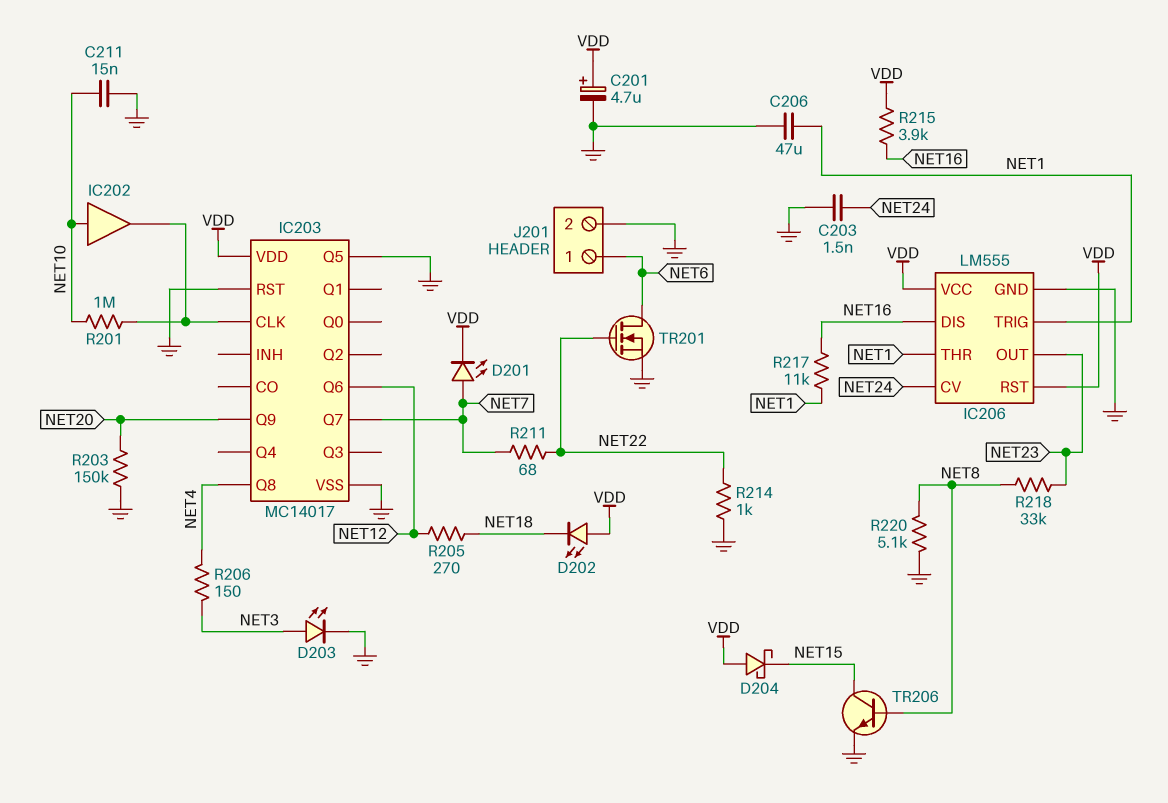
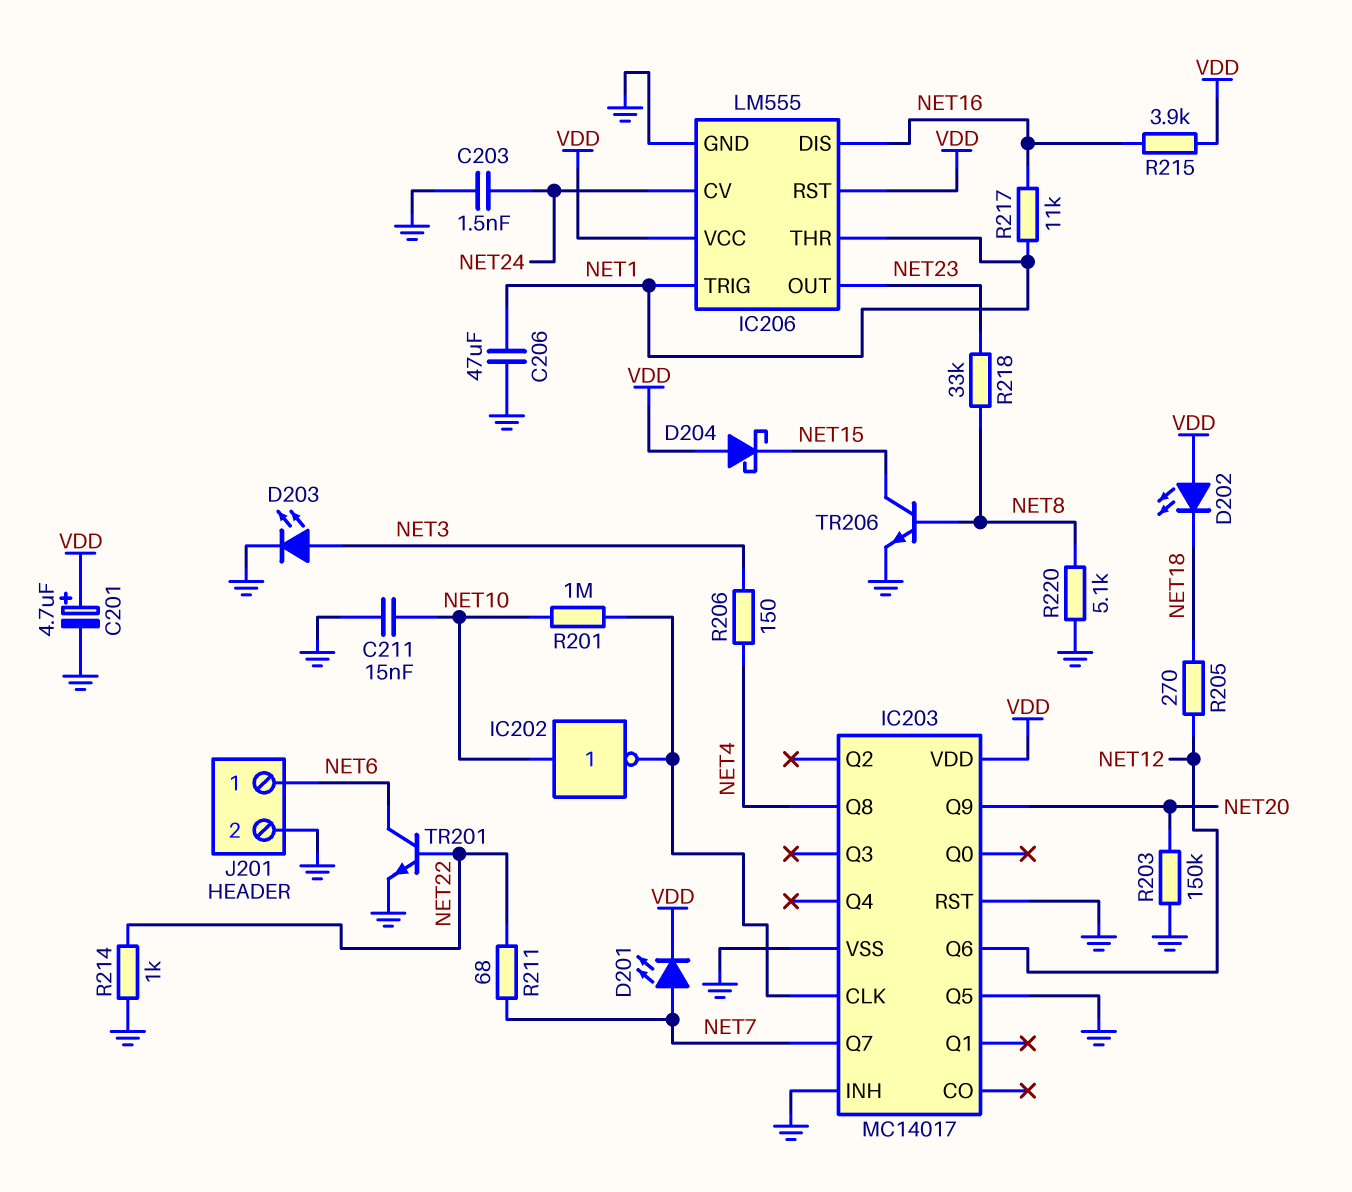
IC202: buffer (in NET10, out IC203/CLK) -> NOT (in NET10, out IC203/CLK)
IC203 pin INH: none -> GND
TR201: NMOS (G NET22, D NET6, S GND) -> NPN (B NET22, C NET6, E GND)

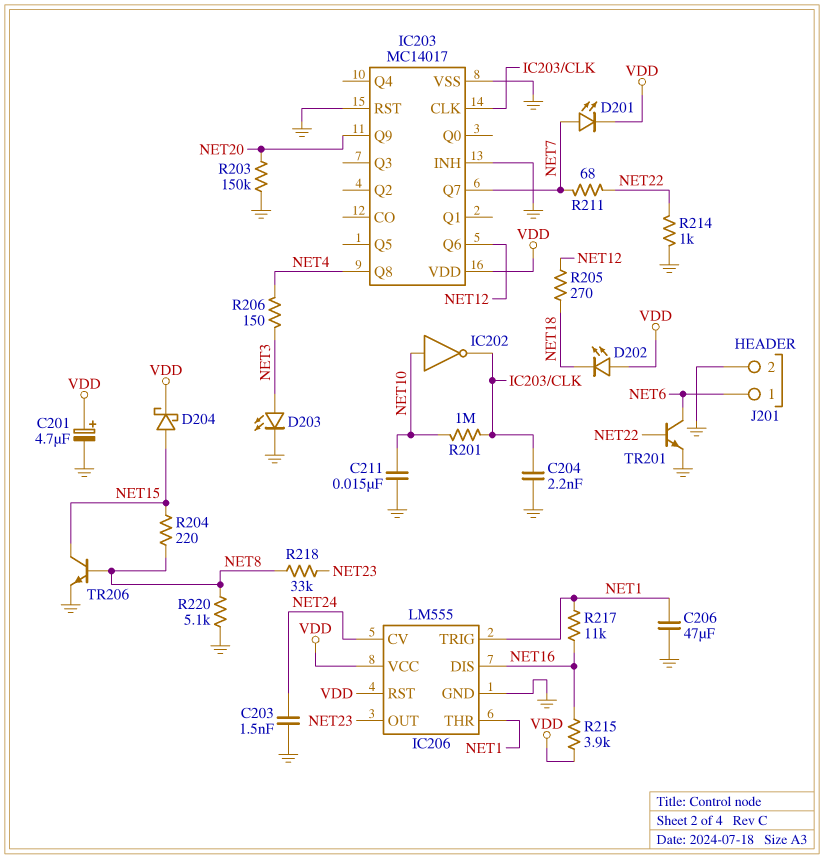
C204: none -> 2.2nF (GND, IC203/CLK)
D204: schottky (A VDD, K NET15) -> schottky (A NET15, K VDD)
IC203 pin Q5: GND -> none
R204: none -> 220 (NET8, NET15)

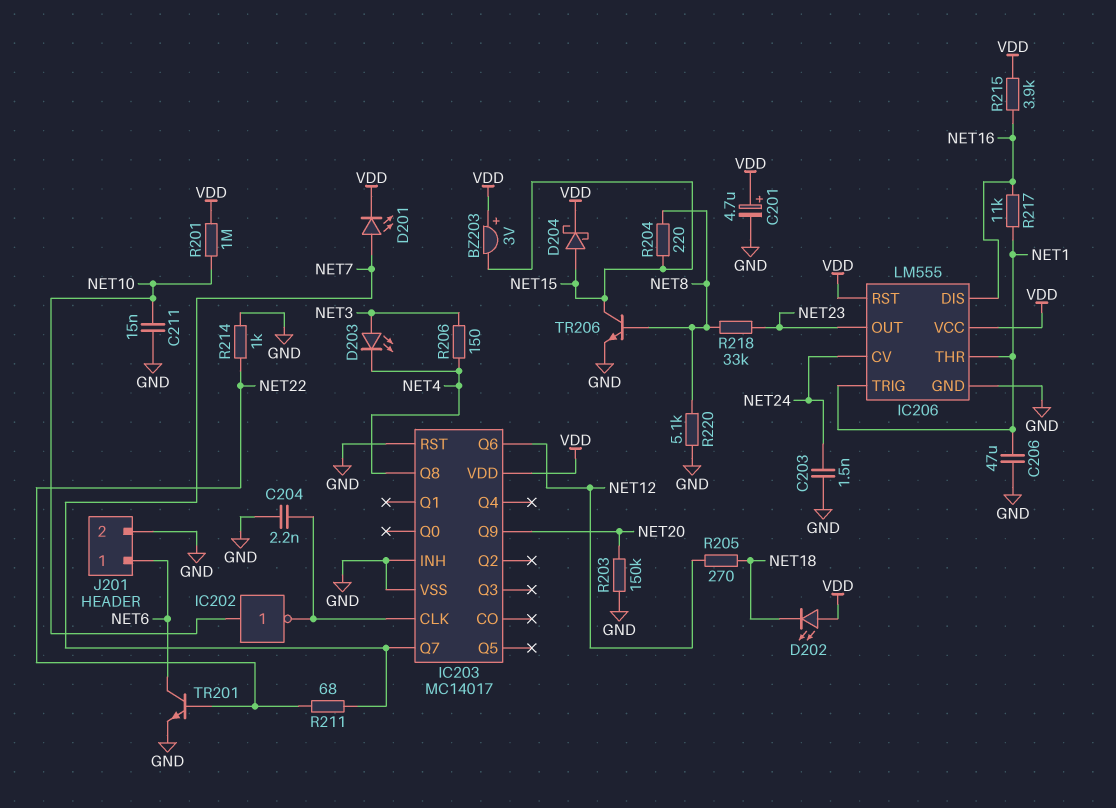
BZ203: none -> buzzer 3V (plus VDD, minus NET15)
D203: LED (A NET3, K GND) -> LED (A NET3, K NET4)
R201: 1M (IC203/CLK, NET10) -> 1M (NET10, VDD)

